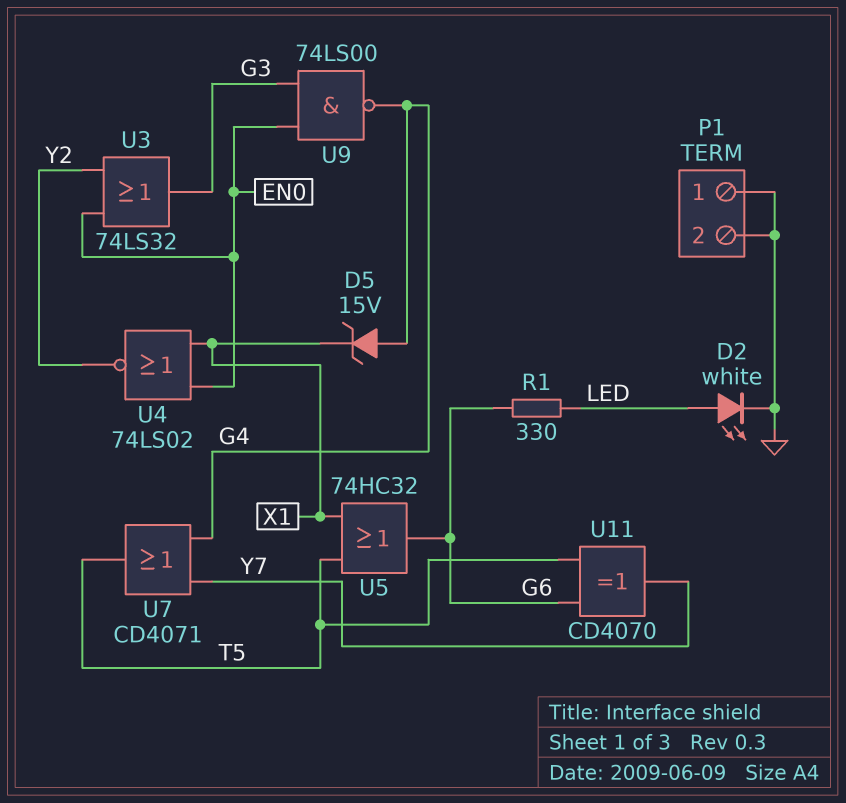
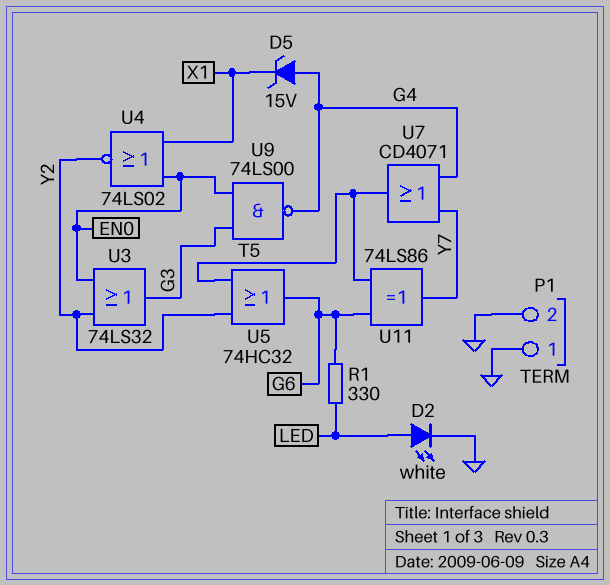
U5: OR 74HC32 (in T5, in X1, out G6) -> OR 74HC32 (in T5, in Y2, out G6)
U11: XOR CD4070 (in G6, in T5, out Y7) -> XOR 74LS86 (in G6, in T5, out Y7)

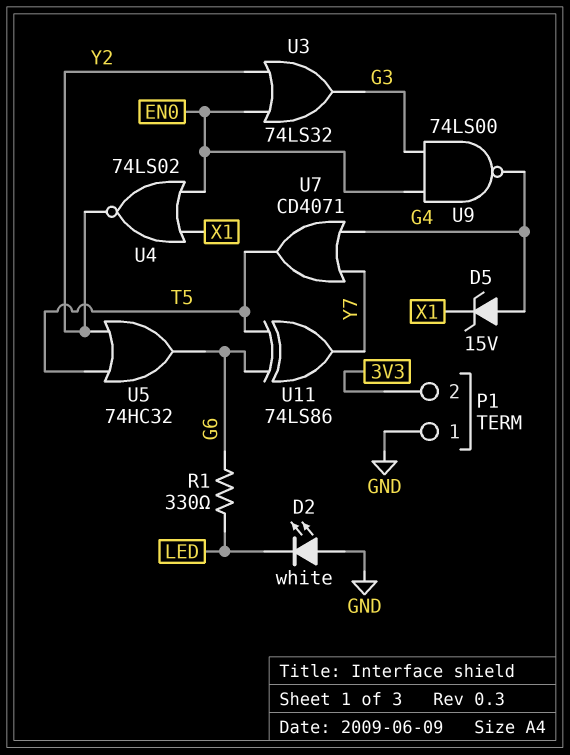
D2: LED white (A LED, K GND) -> LED white (A GND, K LED)
P1 pin 2: GND -> 3V3

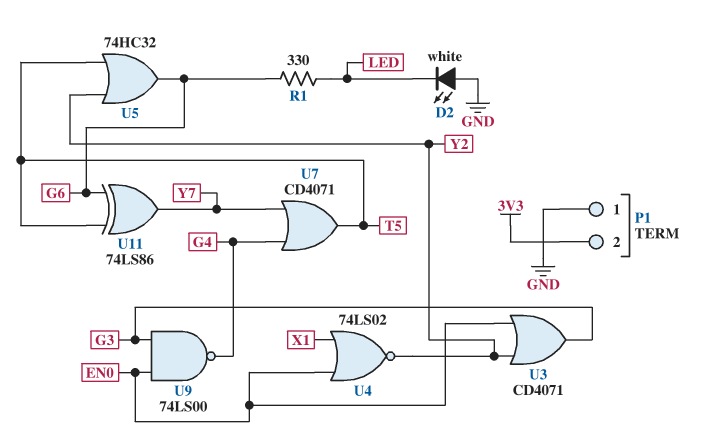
D5: zener 15V (A G4, K X1) -> none
U3: OR 74LS32 (in EN0, in Y2, out G3) -> OR CD4071 (in EN0, in Y2, out G3)

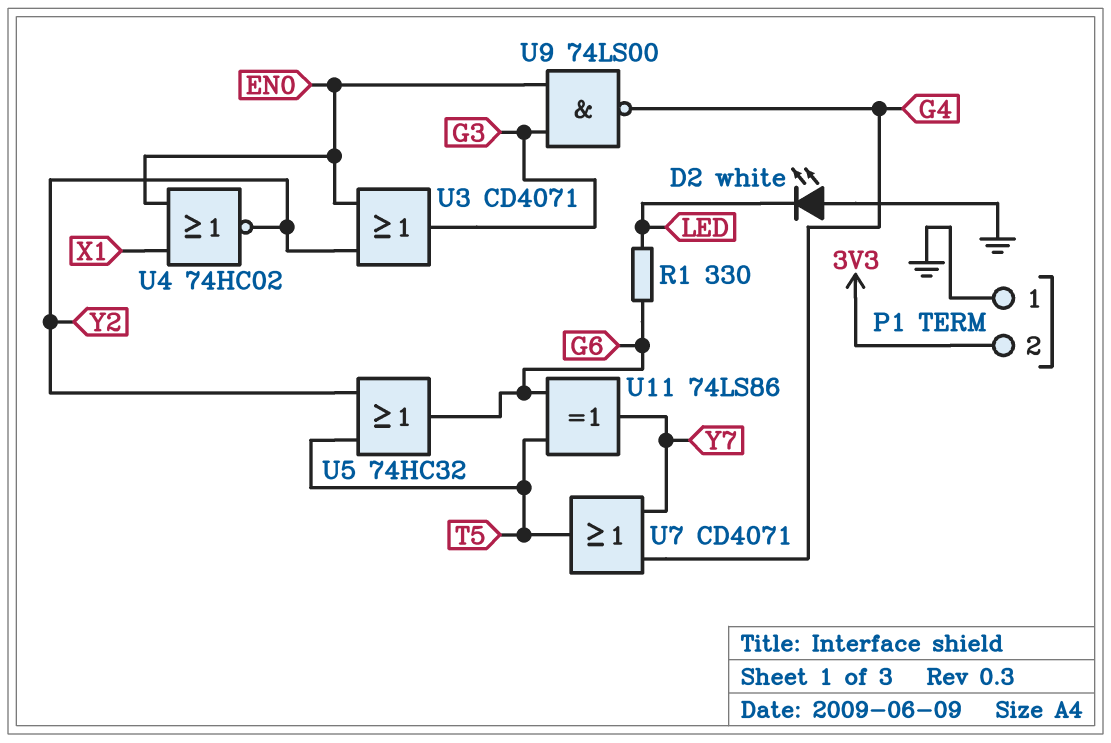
U4: NOR 74LS02 (in EN0, in X1, out Y2) -> NOR 74HC02 (in EN0, in X1, out Y2)

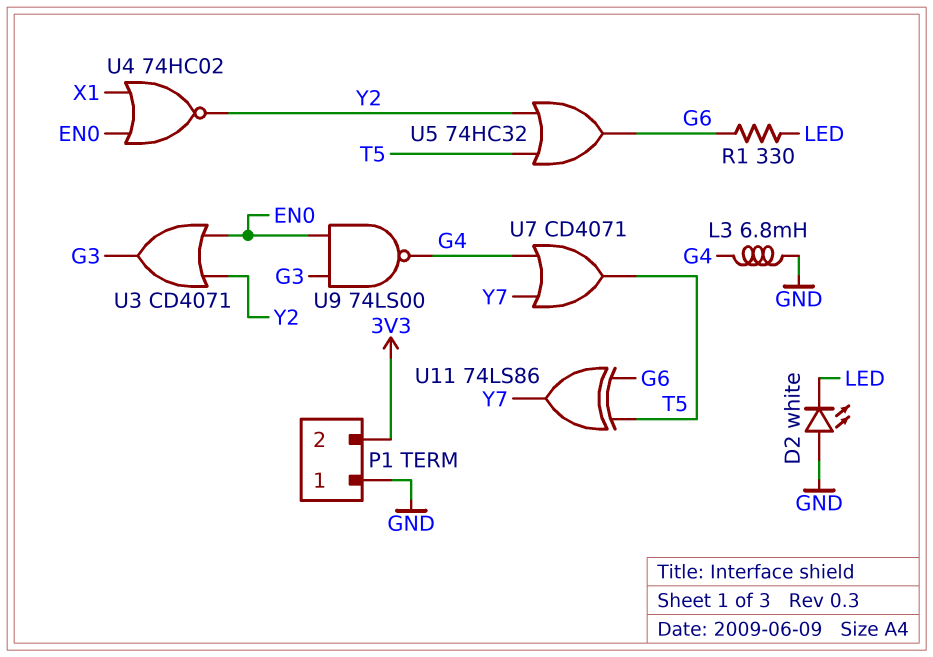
L3: none -> 6.8mH (G4, GND)

